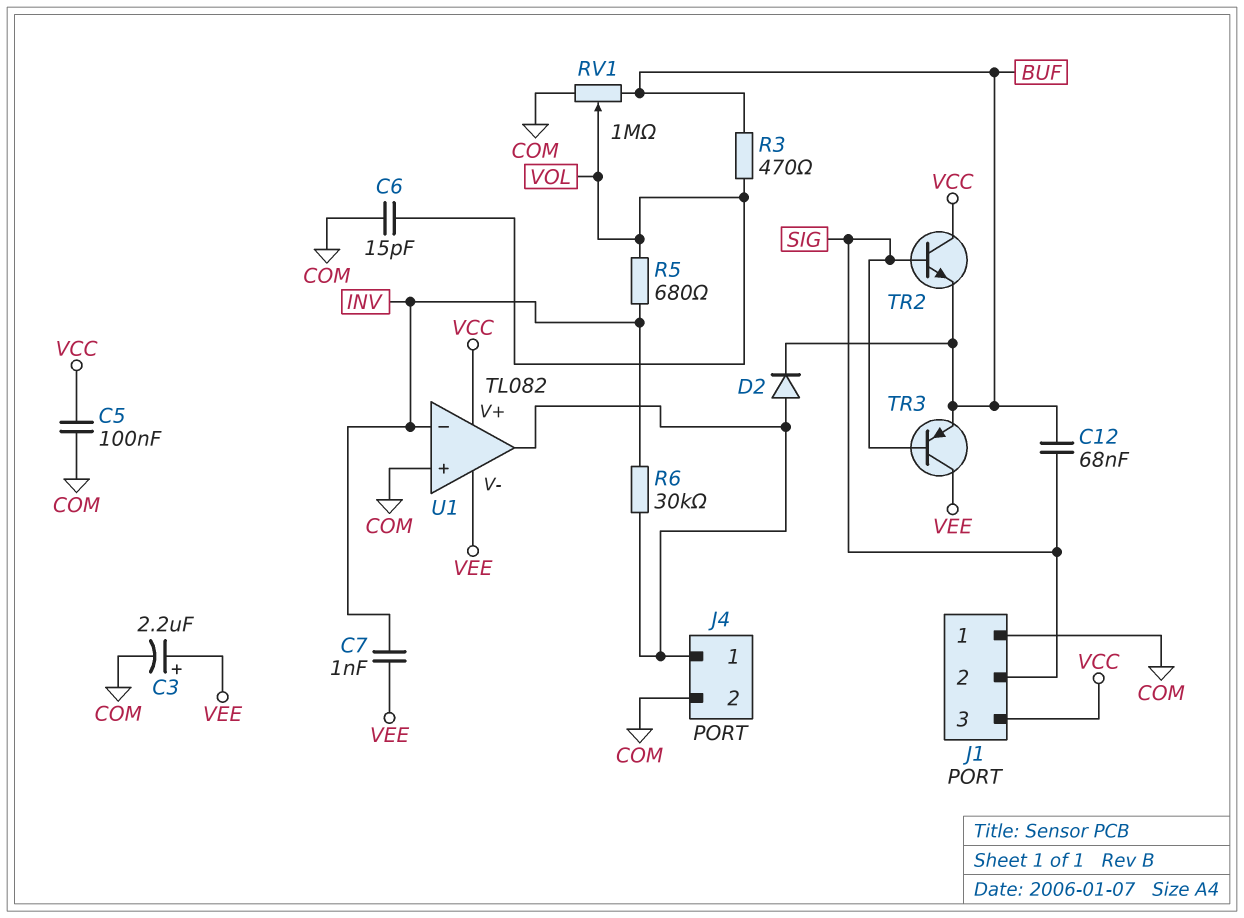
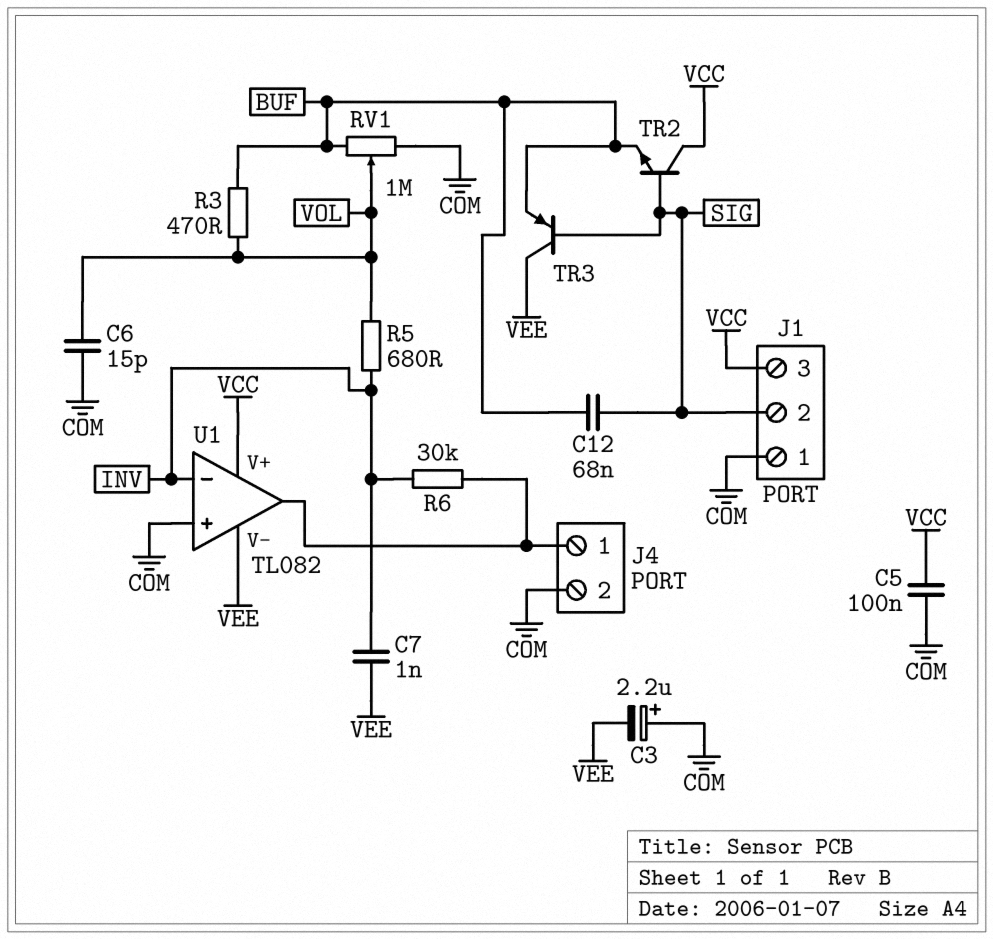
C3: 2.2uF (plus VEE, minus COM) -> 2.2uF (plus COM, minus VEE)
D2: diode (A J4/1, K BUF) -> none

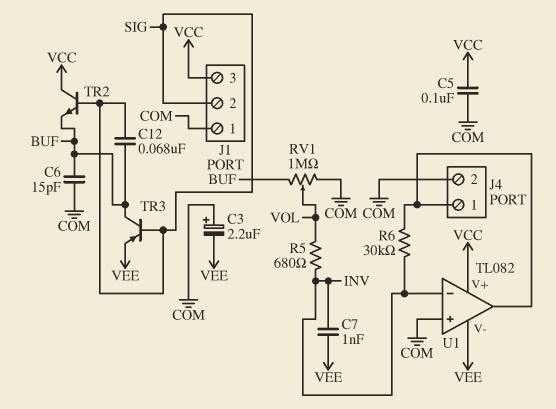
C6: 15pF (COM, VOL) -> 15pF (BUF, COM)
R3: 470 (BUF, VOL) -> none
TR3: PNP (B SIG, C VEE, E BUF) -> PNP (B SIG, C BUF, E VEE)

